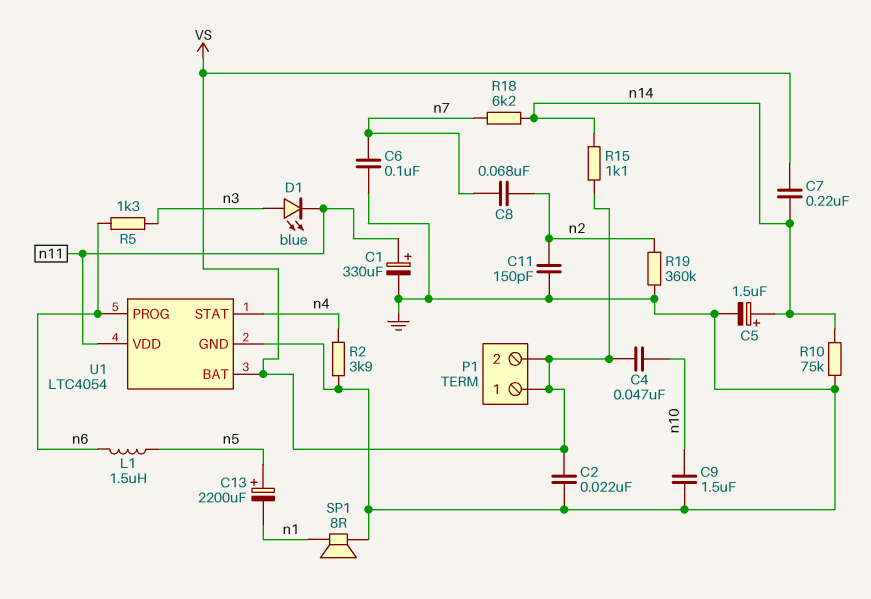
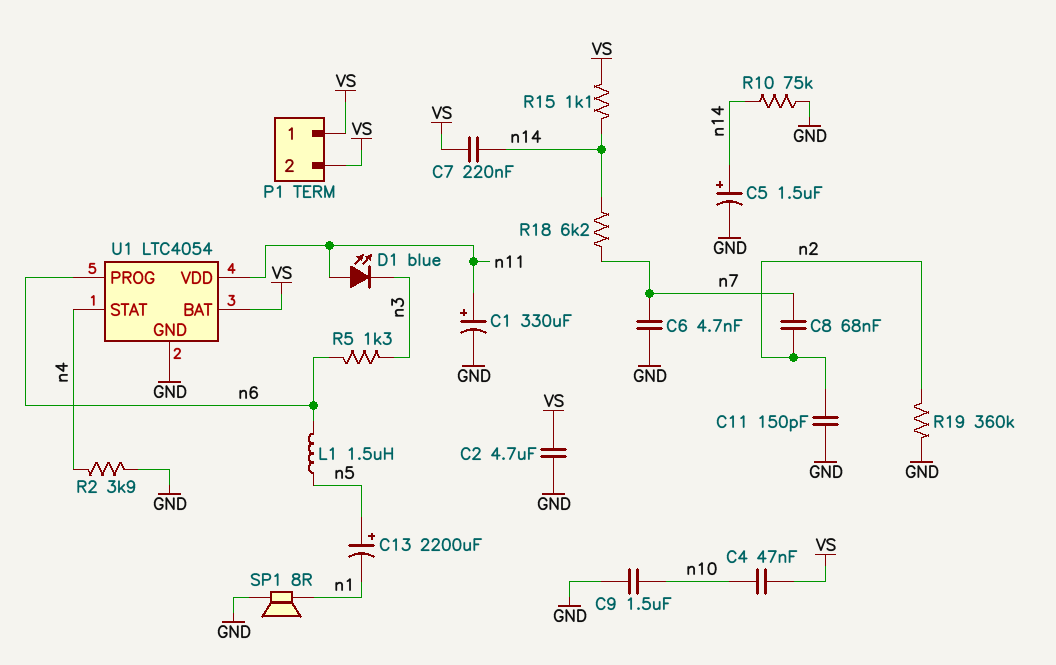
C2: 22nF (GND, VS) -> 4.7uF (GND, VS)
C6: 100nF (GND, n7) -> 4.7nF (GND, n7)
D1: LED blue (A n3, K n11) -> LED blue (A n11, K n3)

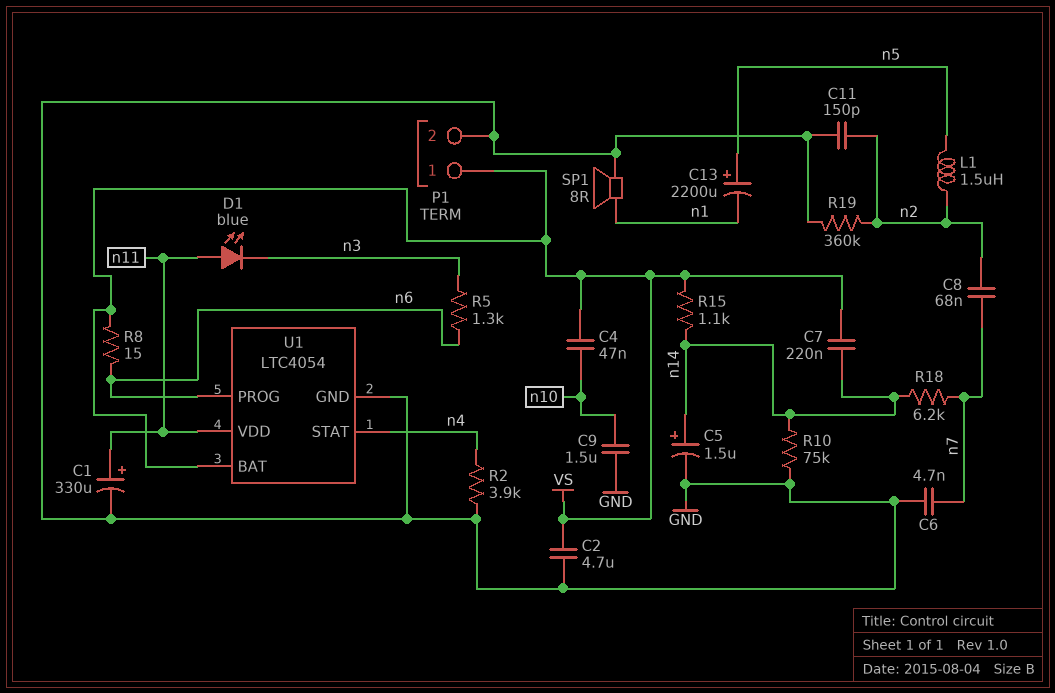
L1: 1.5uH (n5, n6) -> 1.5uH (n2, n5)
P1 pin 2: VS -> GND
R8: none -> 15 (VS, n6)

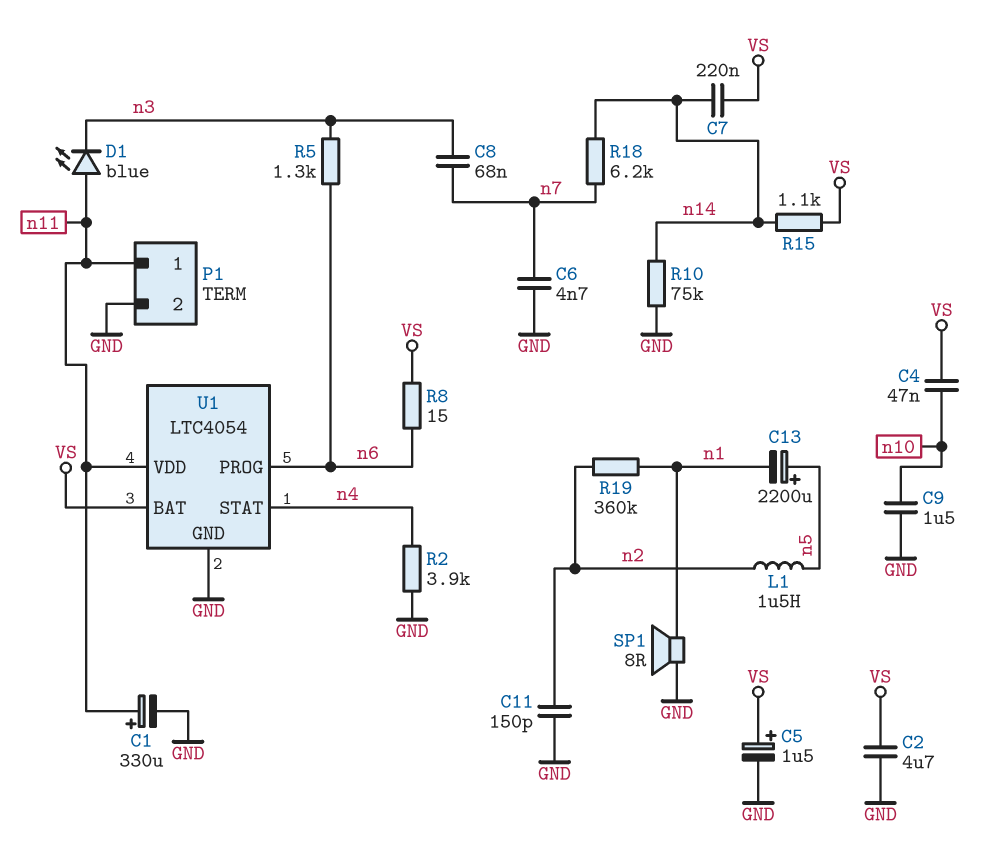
C5: 1.5uF (plus n14, minus GND) -> 1.5uF (plus VS, minus GND)
C8: 68nF (n2, n7) -> 68nF (n3, n7)
P1 pin 1: VS -> n11
R19: 360k (GND, n2) -> 360k (n1, n2)

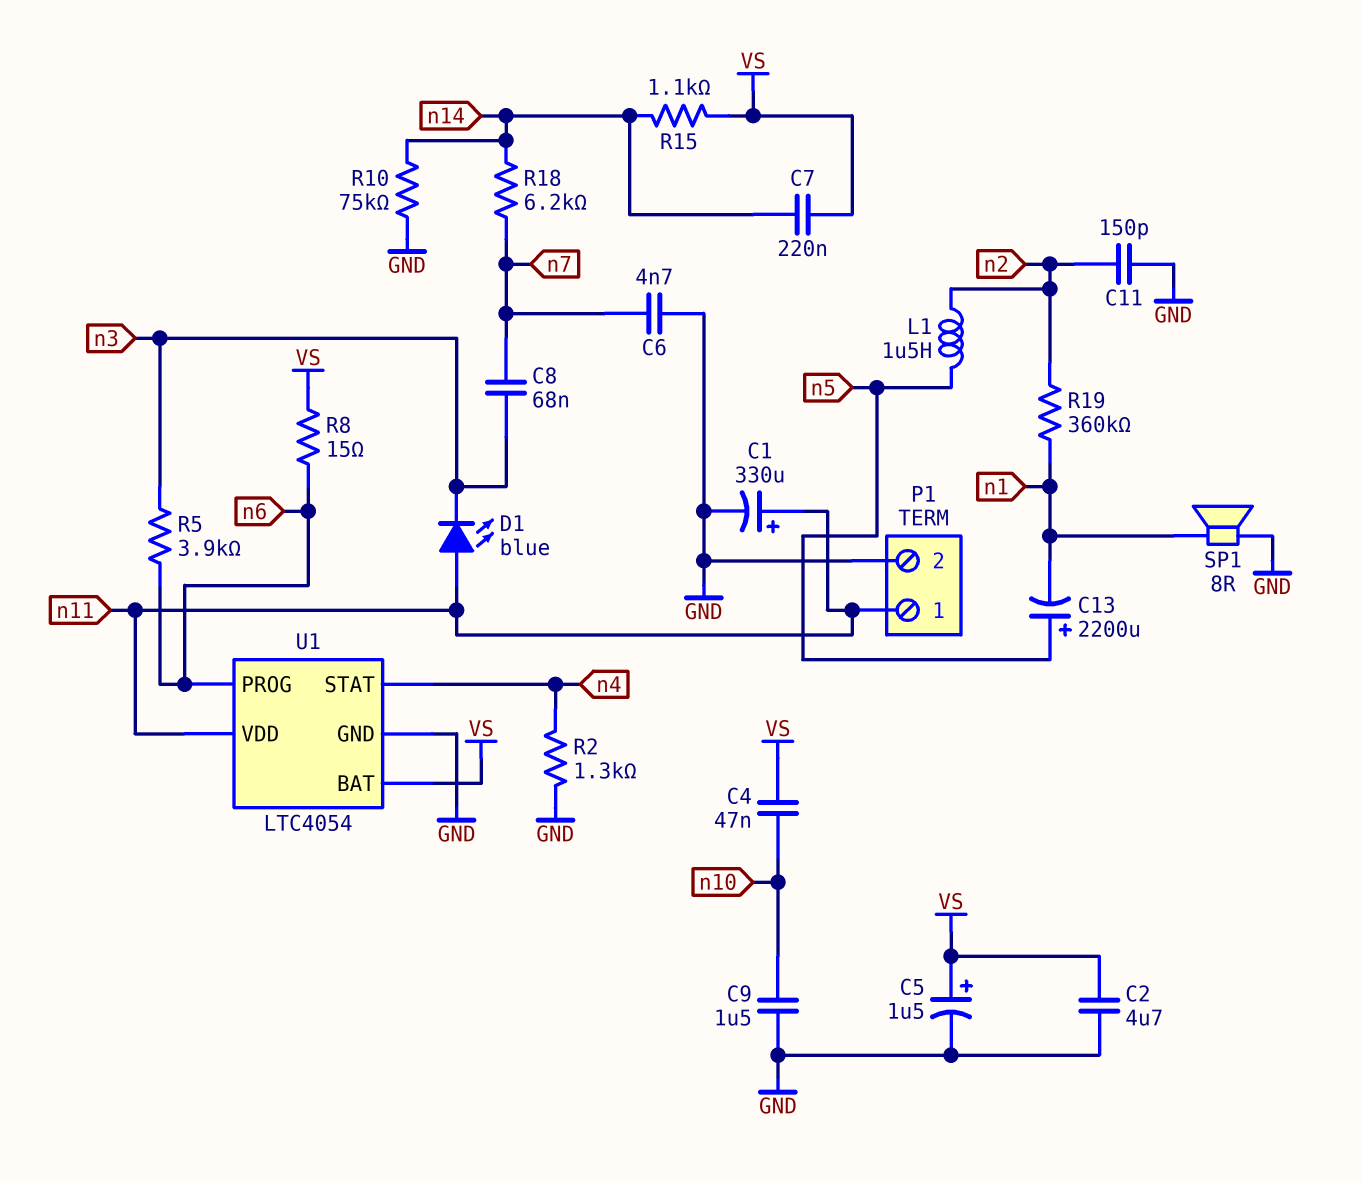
R2: 3.9k (GND, n4) -> 1.3k (GND, n4)
R5: 1.3k (n3, n6) -> 3.9k (n3, n6)

